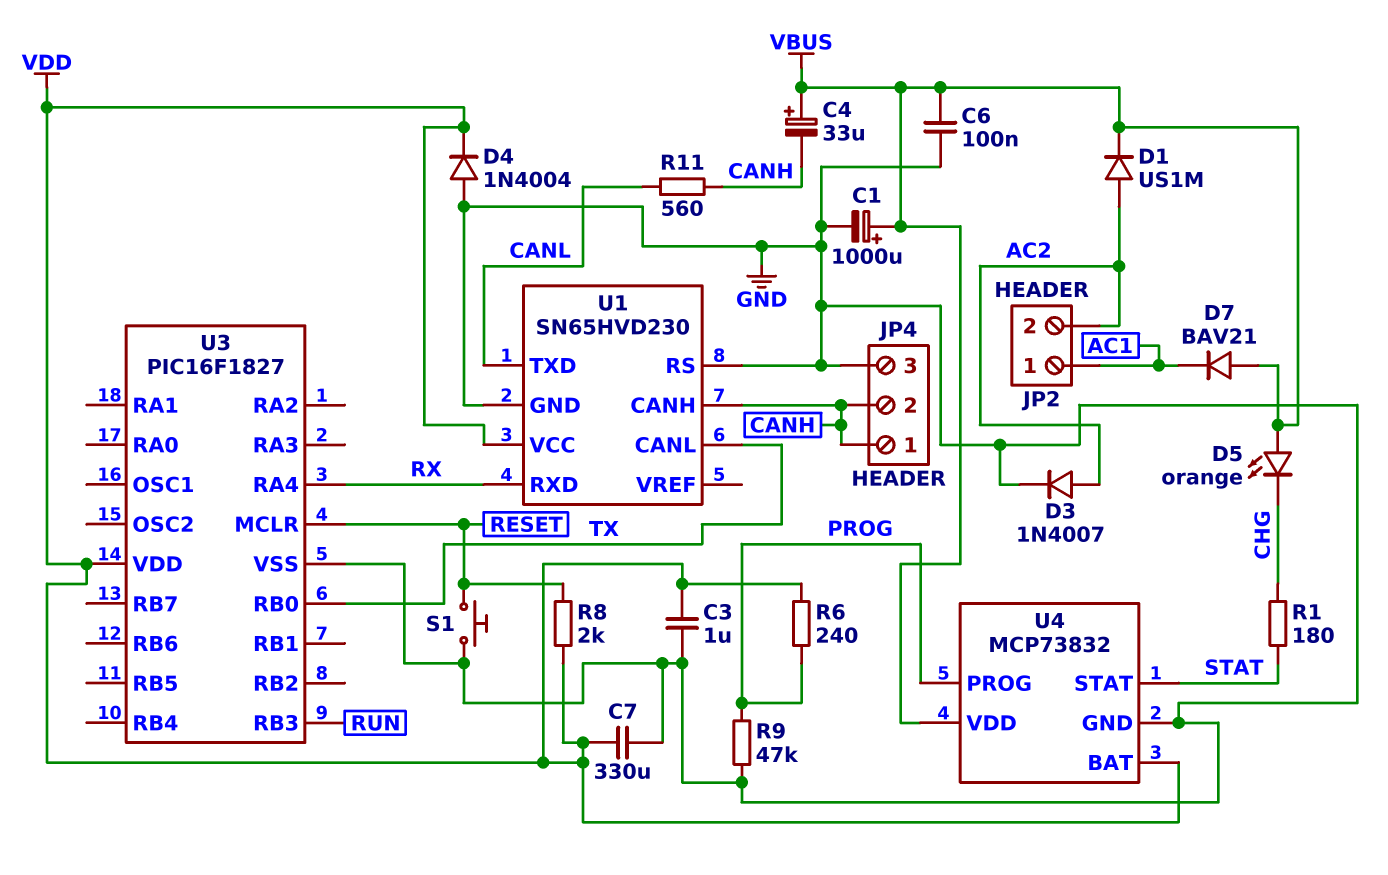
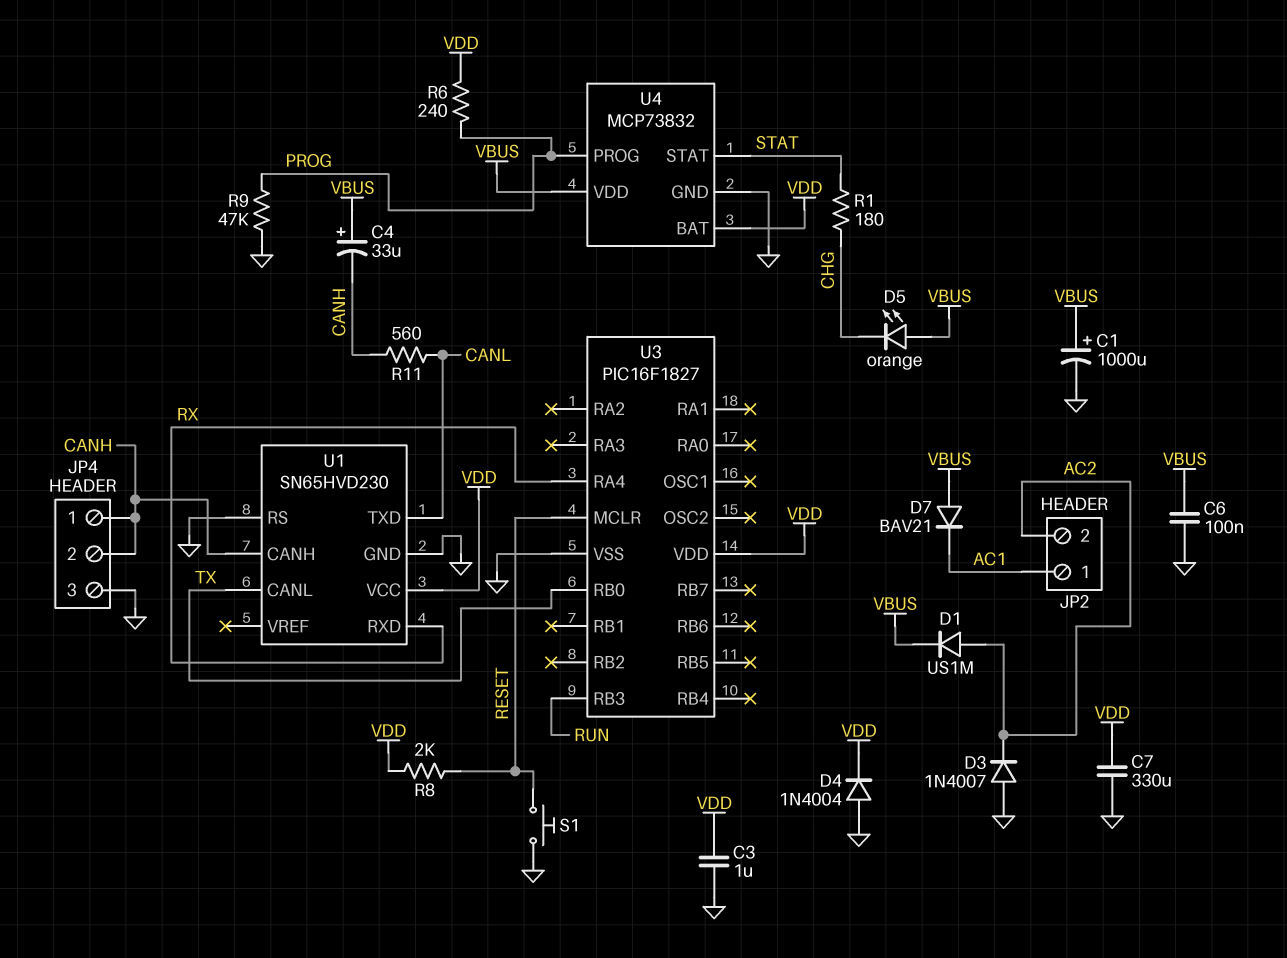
D3: diode 1N4007 (A AC2, K GND) -> diode 1N4007 (A GND, K AC2)

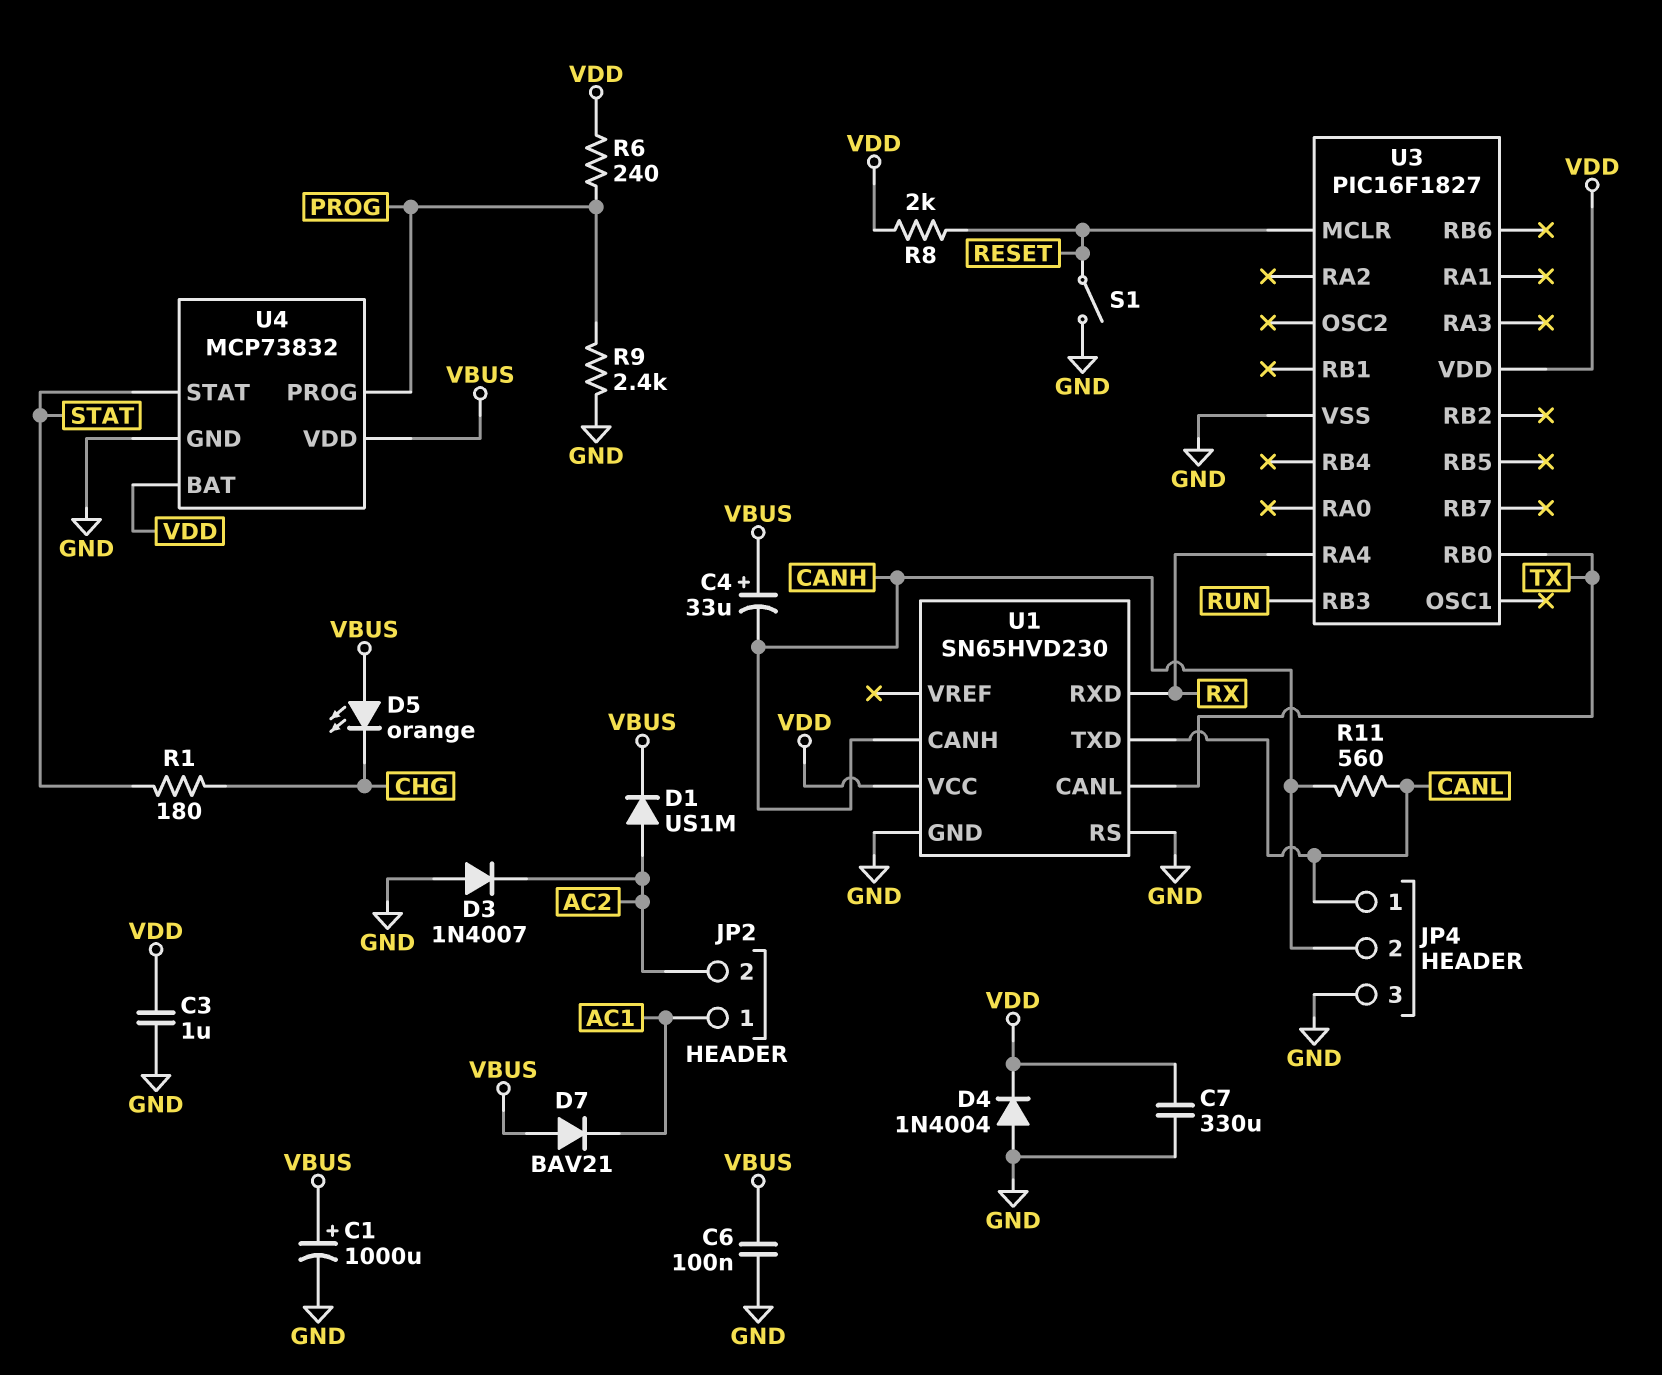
JP4 pin 1: CANH -> CANL
R9: 47k (GND, PROG) -> 2.4k (GND, PROG)
S1: button (GND, RESET) -> switch (GND, RESET)

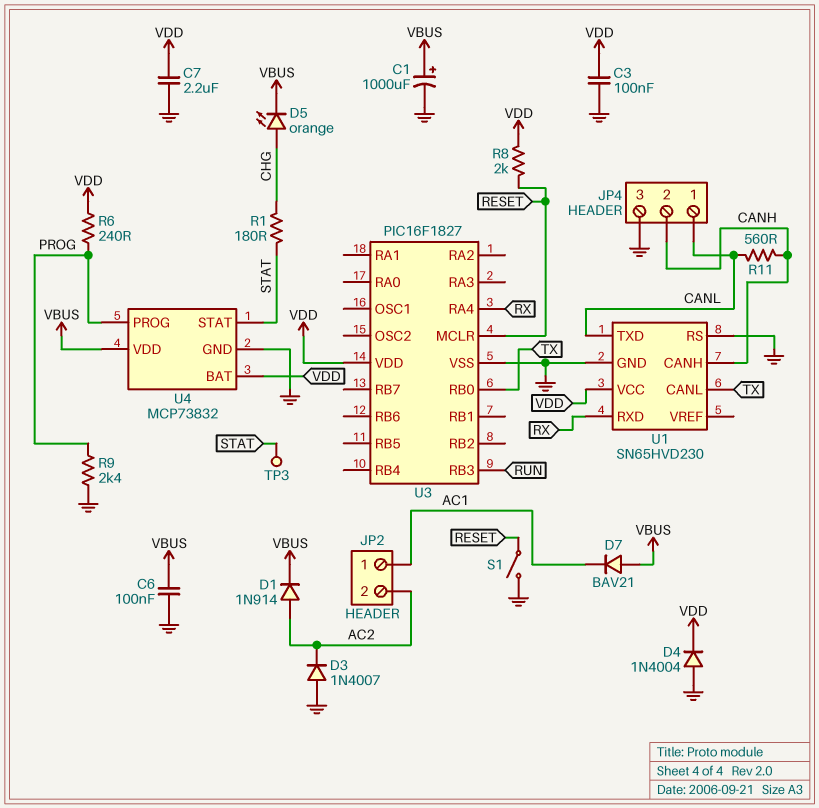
C3: 1uF (GND, VDD) -> 100nF (GND, VDD)
C4: 33uF (plus VBUS, minus CANH) -> none
C7: 330uF (GND, VDD) -> 2.2uF (GND, VDD)
D1: diode US1M (A AC2, K VBUS) -> diode 1N914 (A AC2, K VBUS)
D5: LED orange (A VBUS, K CHG) -> LED orange (A CHG, K VBUS)
TP3: none -> test point (STAT)

